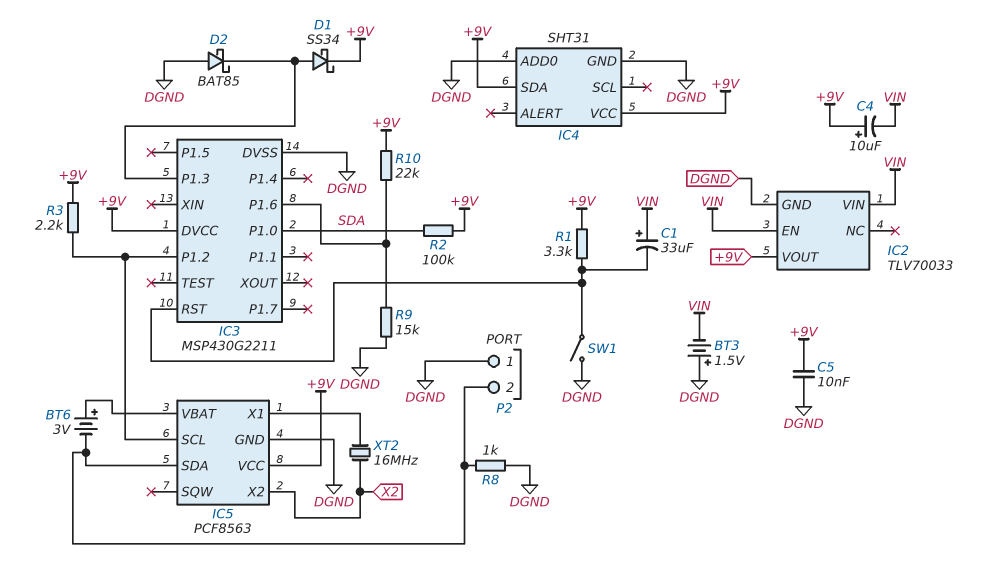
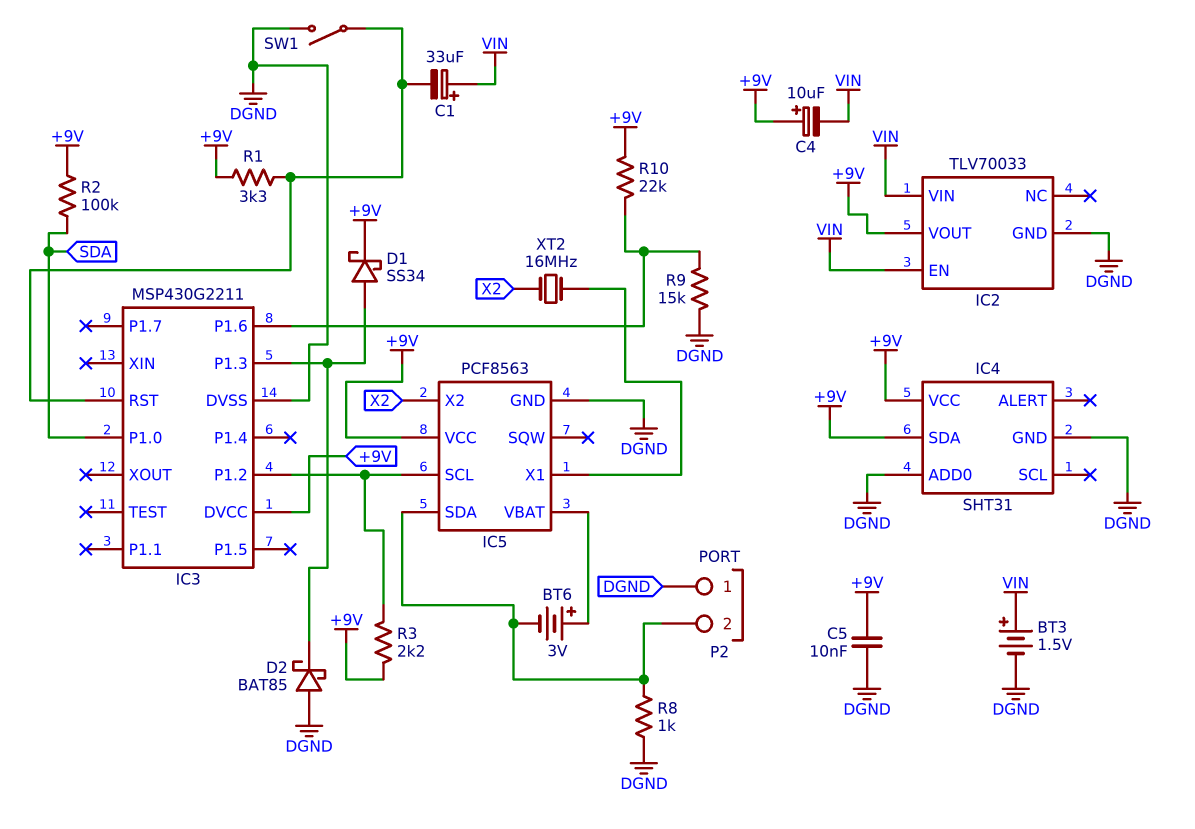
BT3: 1.5V (plus DGND, minus VIN) -> 1.5V (plus VIN, minus DGND)

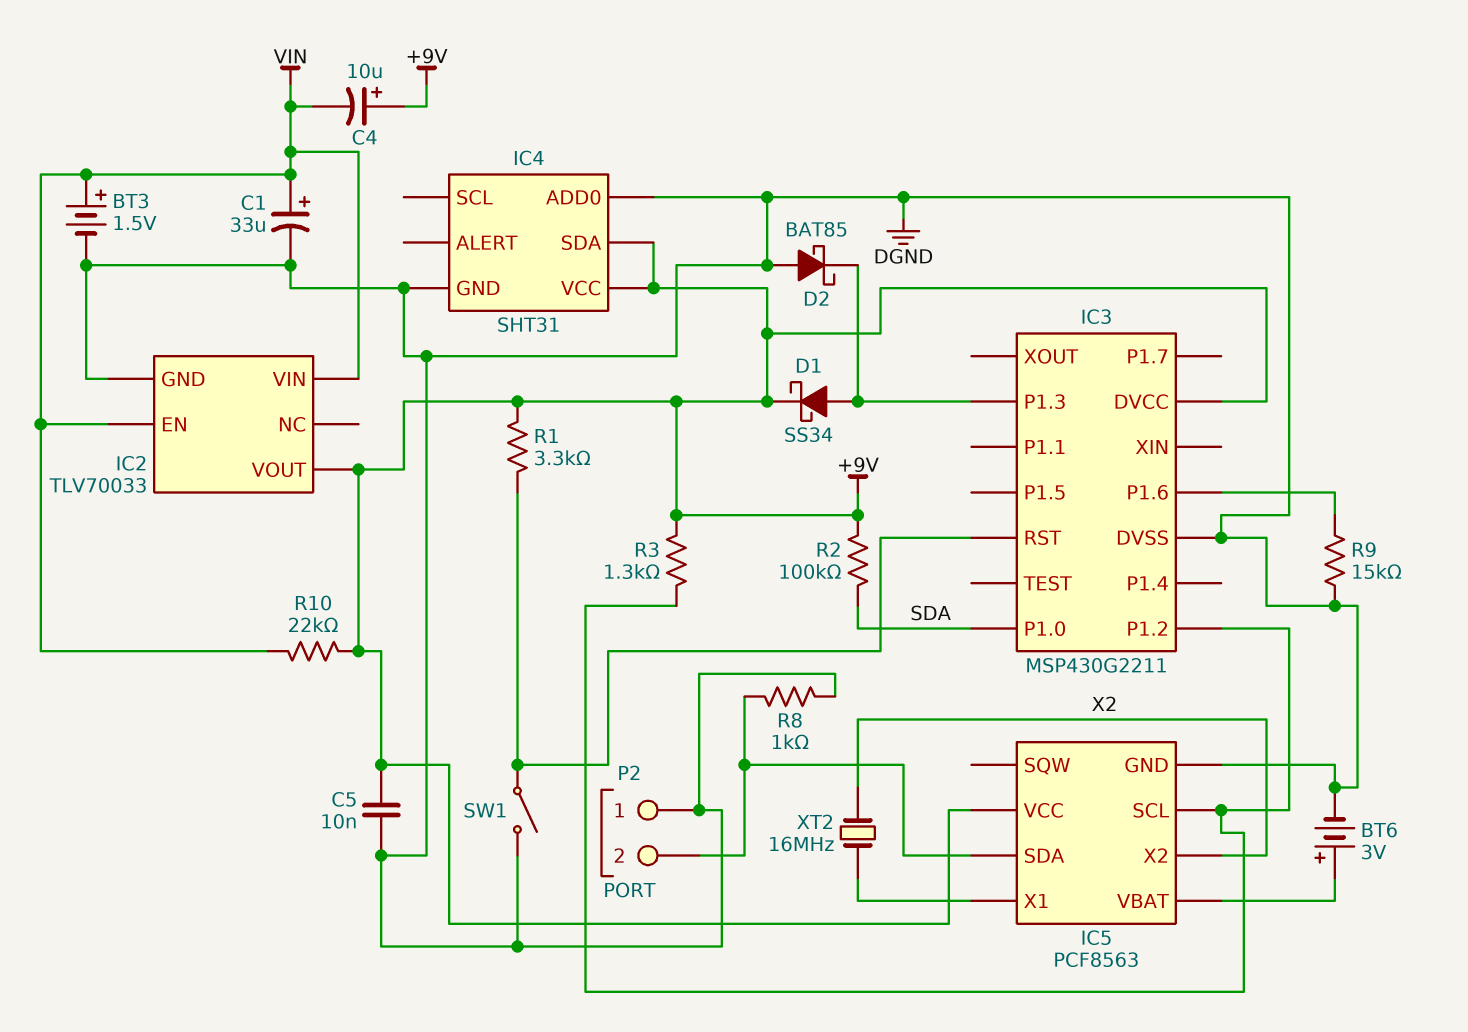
BT6: 3V (plus IC5/VBAT, minus IC5/SDA) -> 3V (plus IC5/VBAT, minus DGND)
C1: 33uF (plus VIN, minus IC3/RST) -> 33uF (plus VIN, minus DGND)
R3: 2.2k (+9V, IC3/P1.2) -> 1.3k (+9V, IC3/P1.2)
R10: 22k (+9V, IC3/P1.6) -> 22k (+9V, VIN)

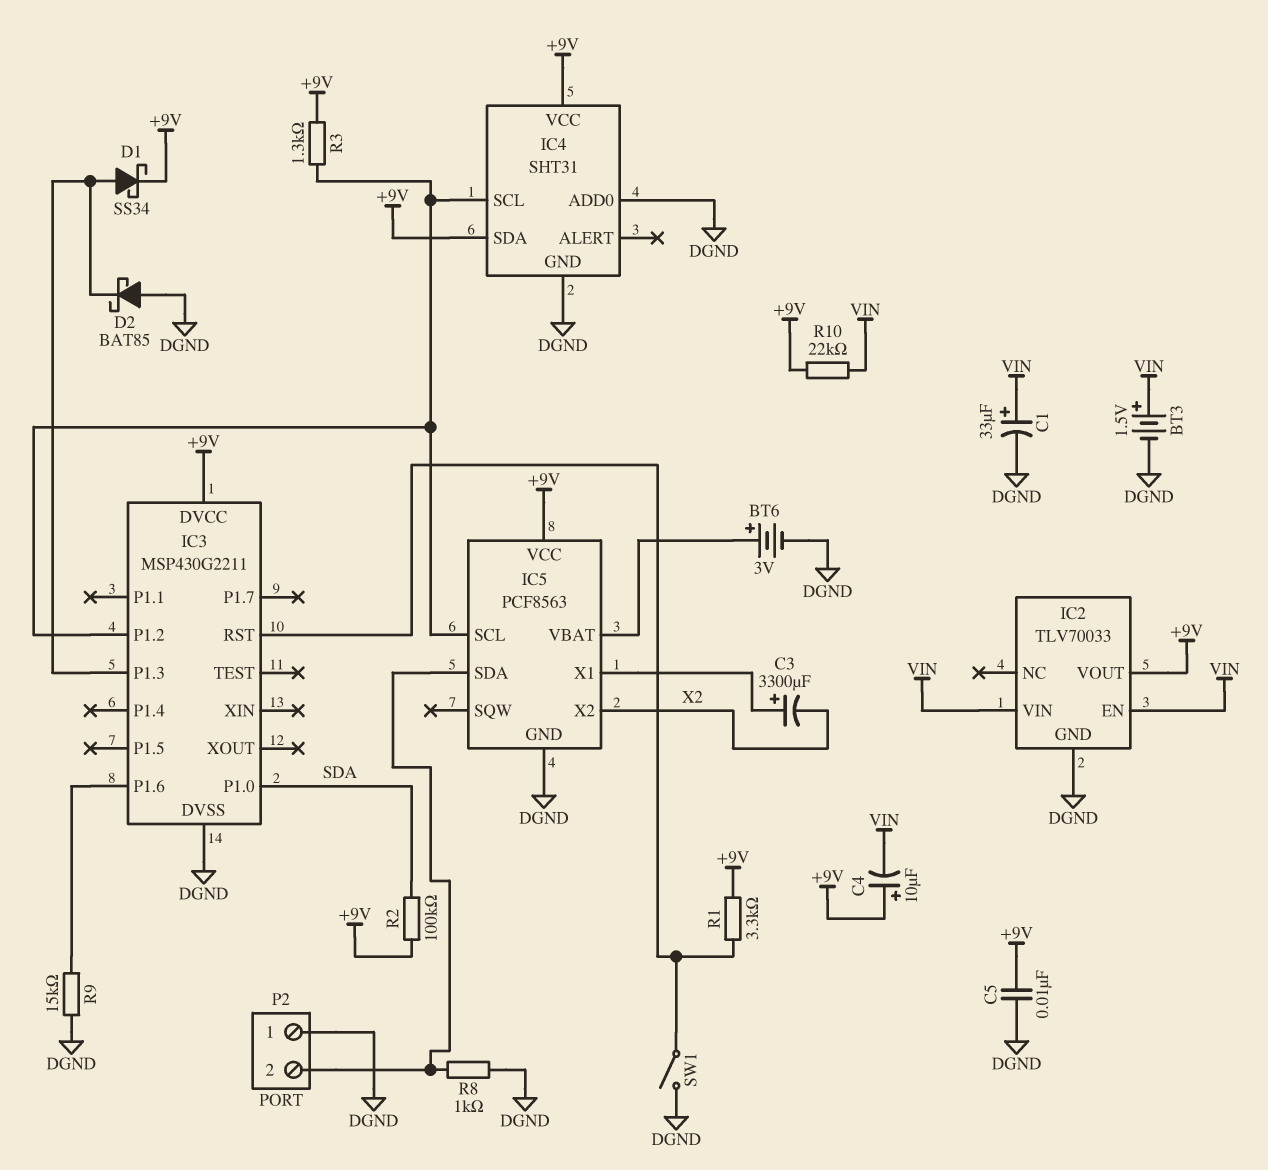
C3: none -> 3300uF (plus IC5/X1, minus X2)
IC4 pin SCL: none -> IC3/P1.2
XT2: 16MHz (IC5/X1, X2) -> none

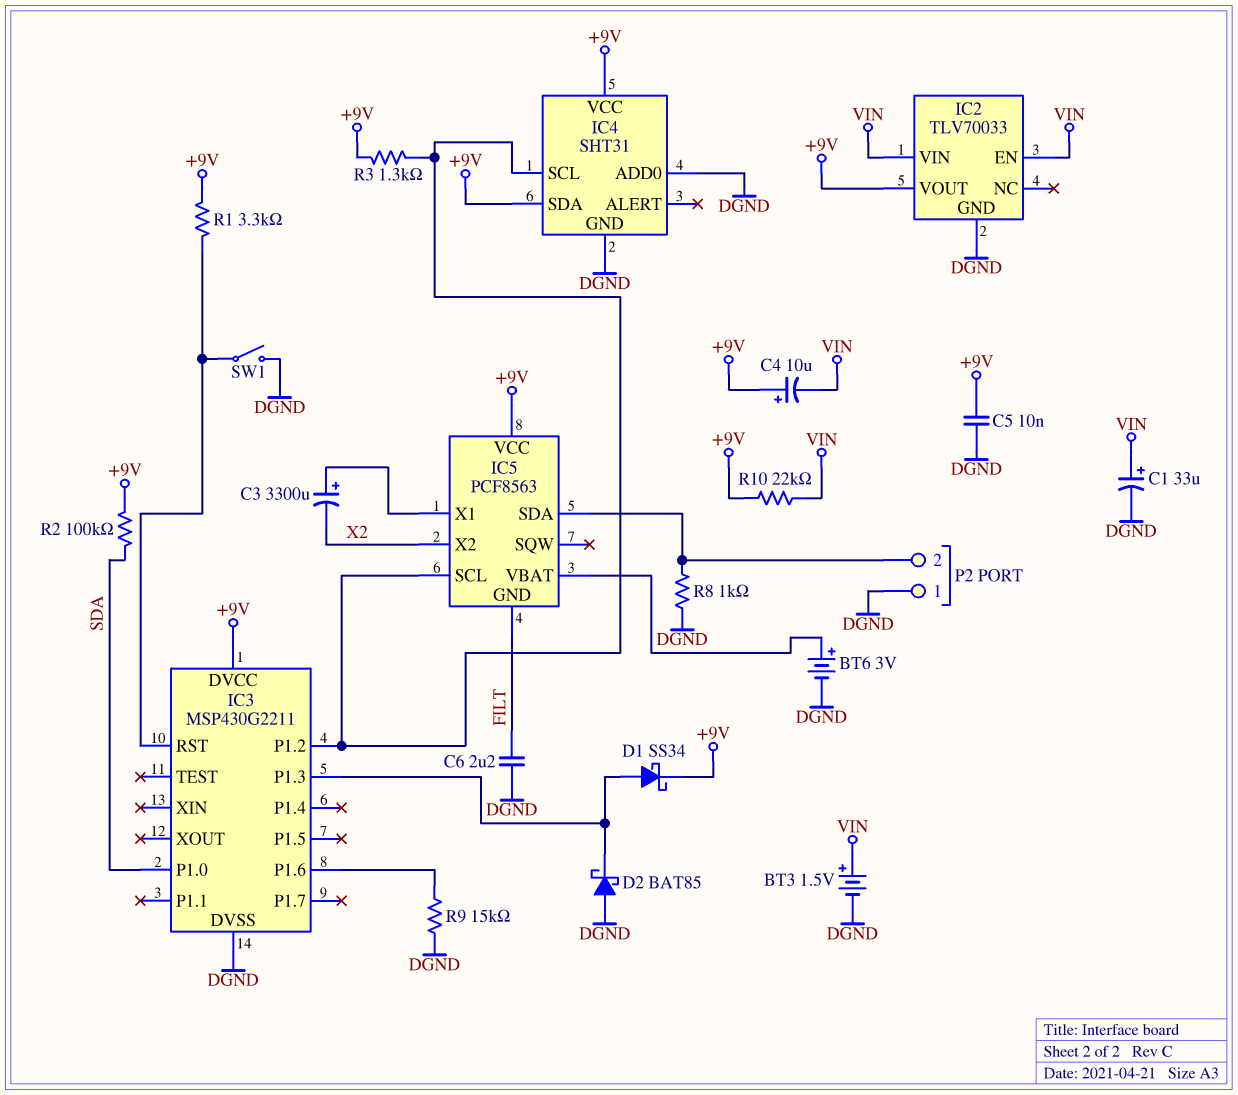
C6: none -> 2.2uF (DGND, FILT)
IC5 pin GND: DGND -> FILT

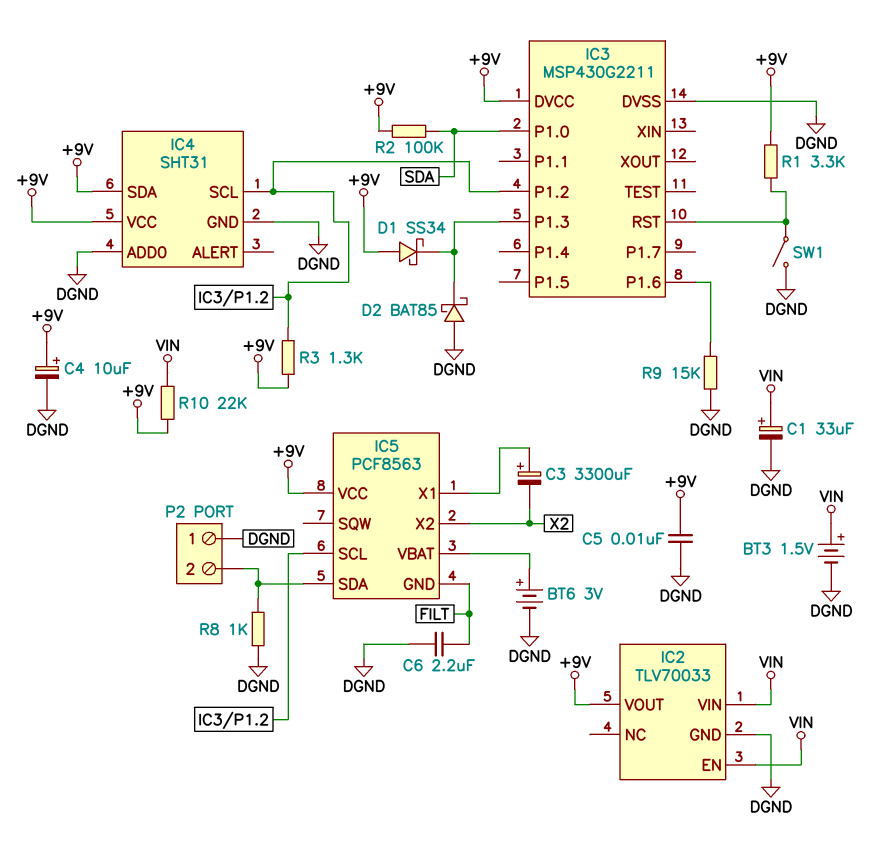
C4: 10uF (plus +9V, minus VIN) -> 10uF (plus +9V, minus DGND)
D1: schottky SS34 (A IC3/P1.3, K +9V) -> schottky SS34 (A +9V, K IC3/P1.3)

